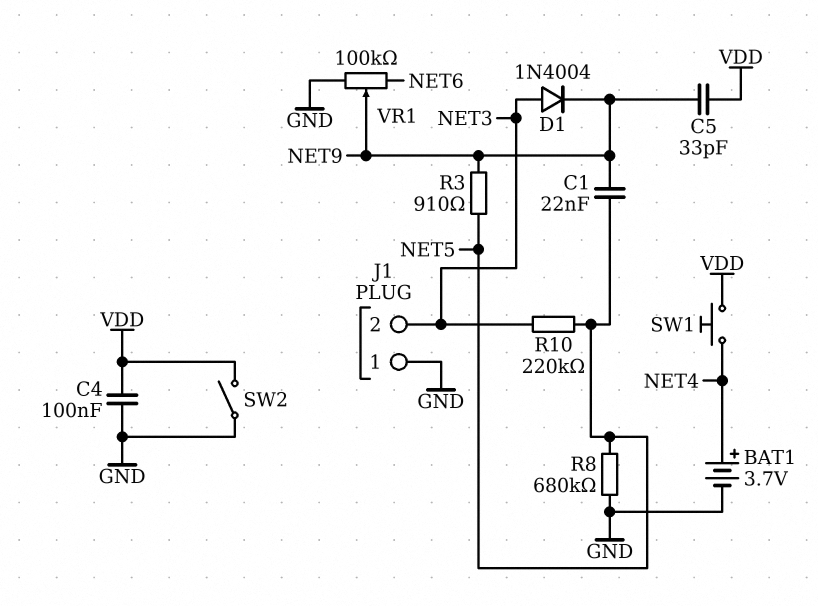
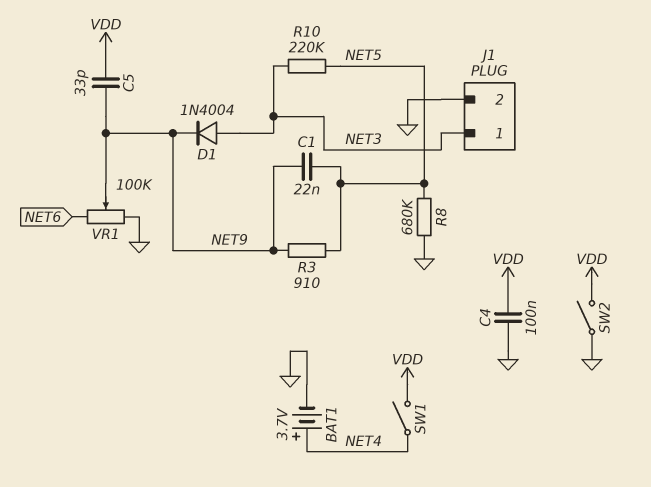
J1 pin 1: GND -> NET3
J1 pin 2: NET3 -> GND
SW1: button (NET4, VDD) -> switch (NET4, VDD)

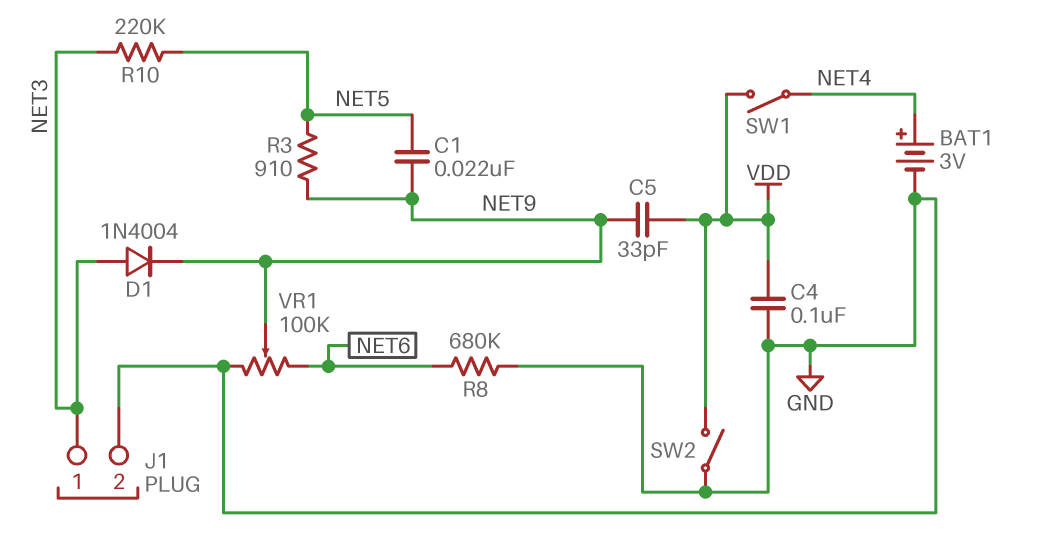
BAT1: 3.7V (plus NET4, minus GND) -> 3V (plus NET4, minus GND)
R8: 680k (GND, NET5) -> 680k (GND, NET6)

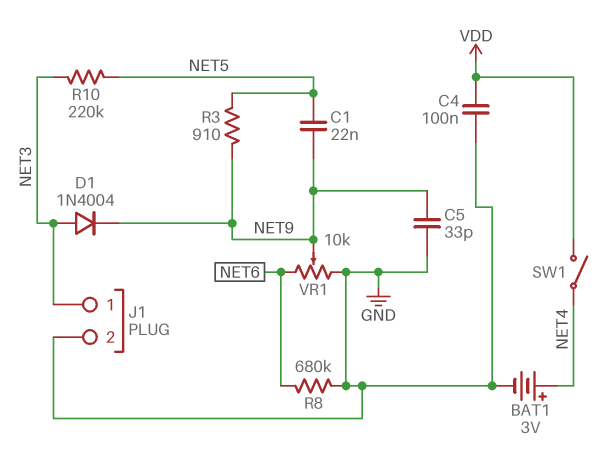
C5: 33pF (NET9, VDD) -> 33pF (GND, NET9)
SW2: switch (GND, VDD) -> none
VR1: 100k (GND, NET6, wiper NET9) -> 10k (GND, NET6, wiper NET9)

